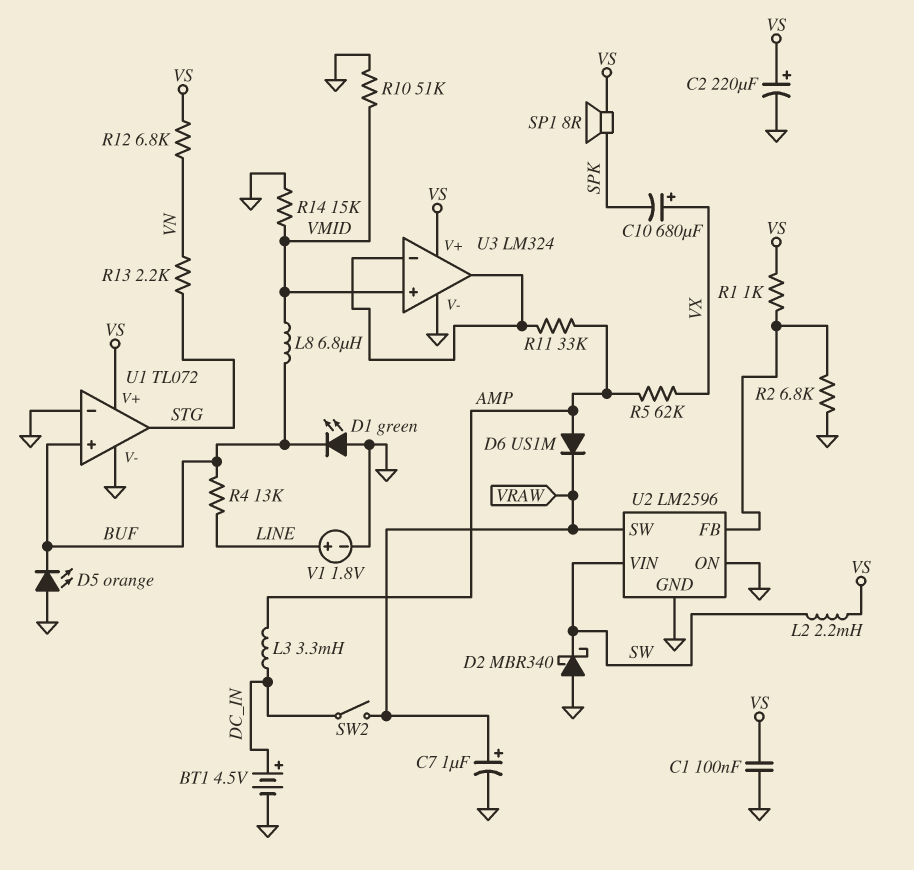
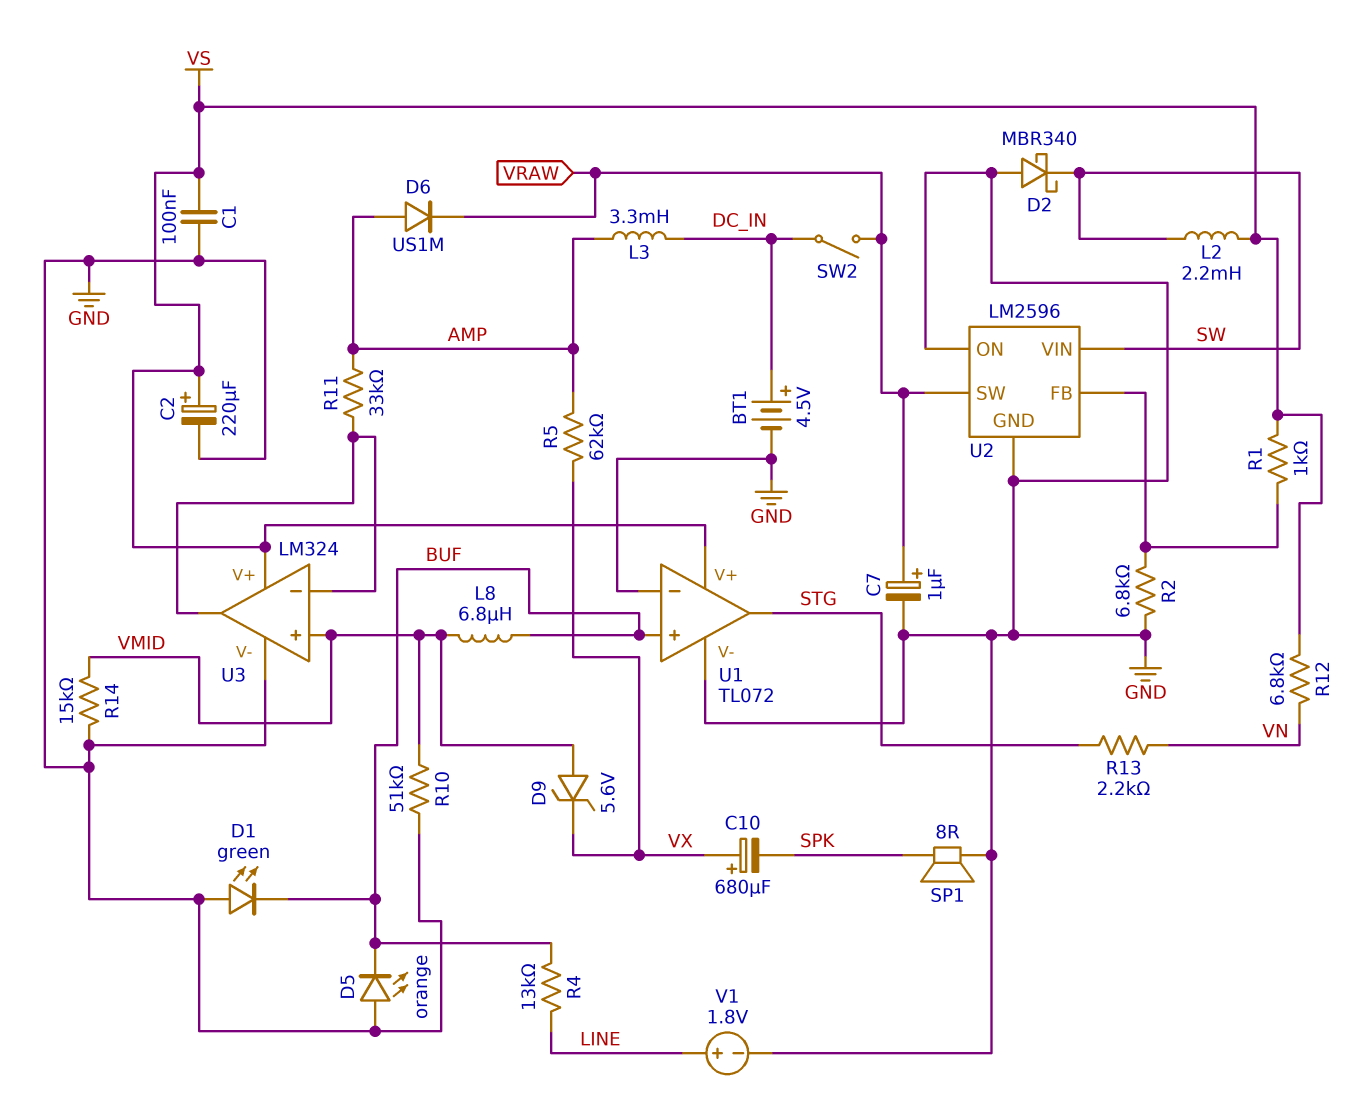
D9: none -> zener 5.6V (A VMID, K VX)
SP1: speaker 8R (SPK, VS) -> speaker 8R (GND, SPK)

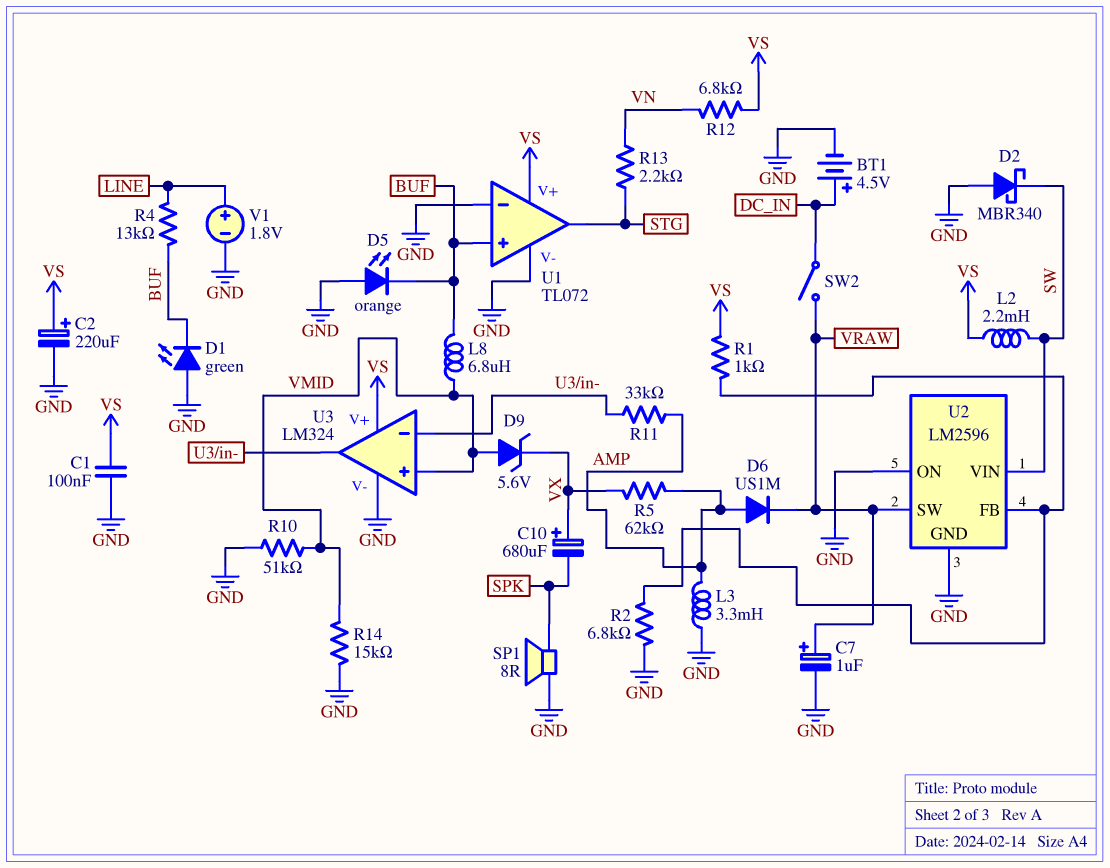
L3: 3.3mH (AMP, DC_IN) -> 3.3mH (AMP, GND)

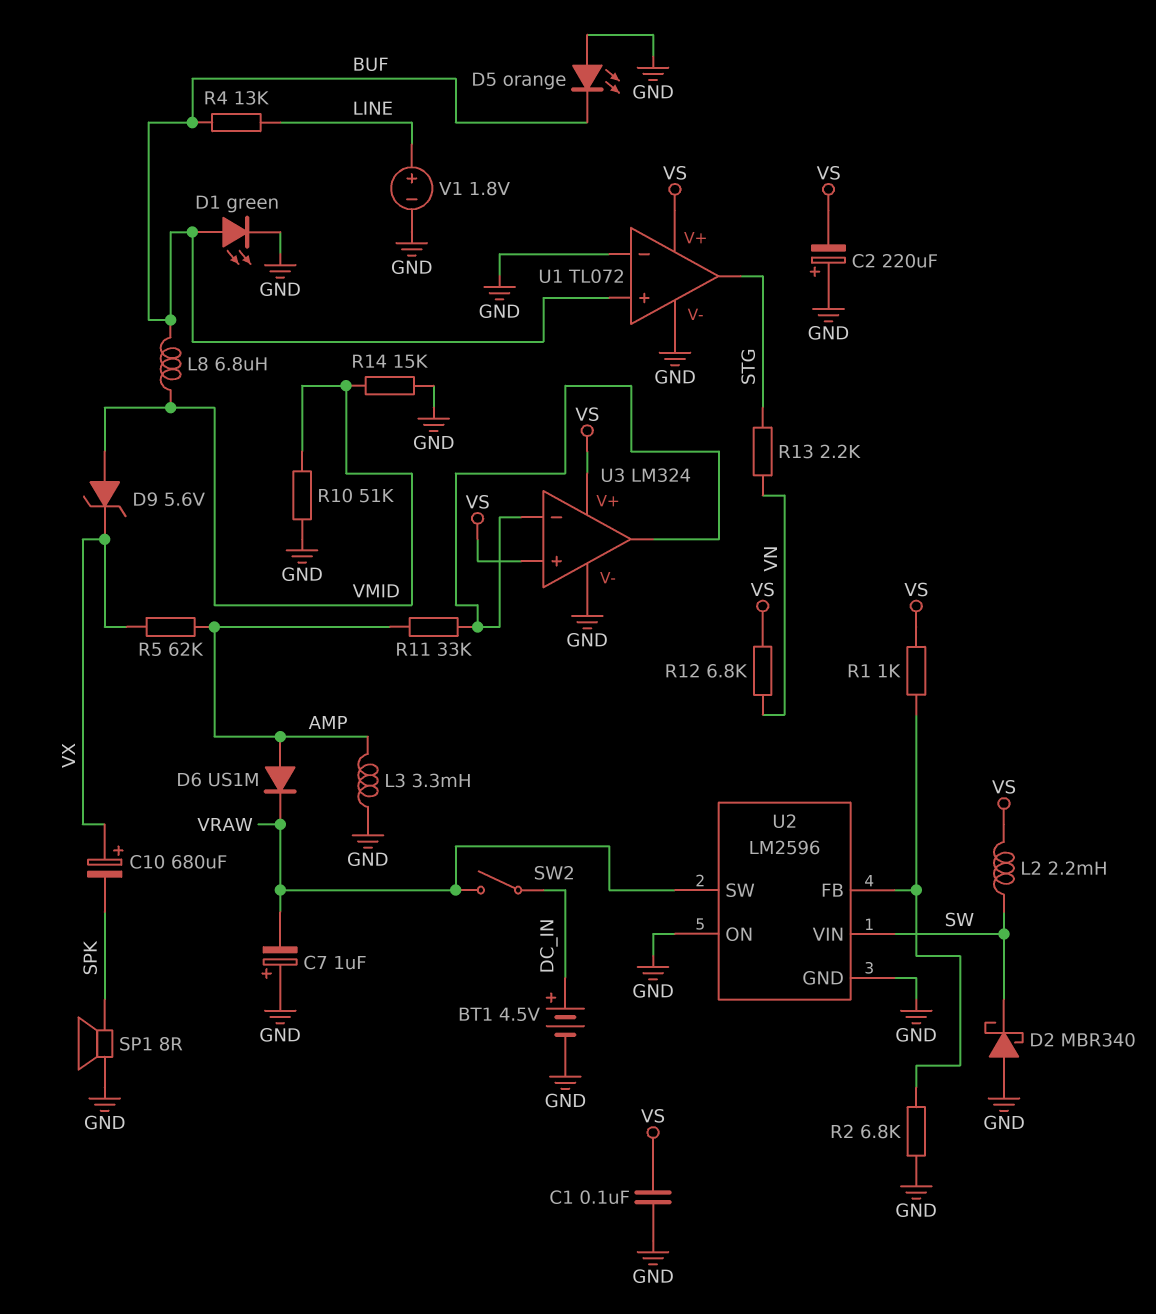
C2: 220uF (plus VS, minus GND) -> 220uF (plus GND, minus VS)
C7: 1uF (plus VRAW, minus GND) -> 1uF (plus GND, minus VRAW)
D1: LED green (A GND, K BUF) -> LED green (A BUF, K GND)
U3 pin in+: VMID -> VS

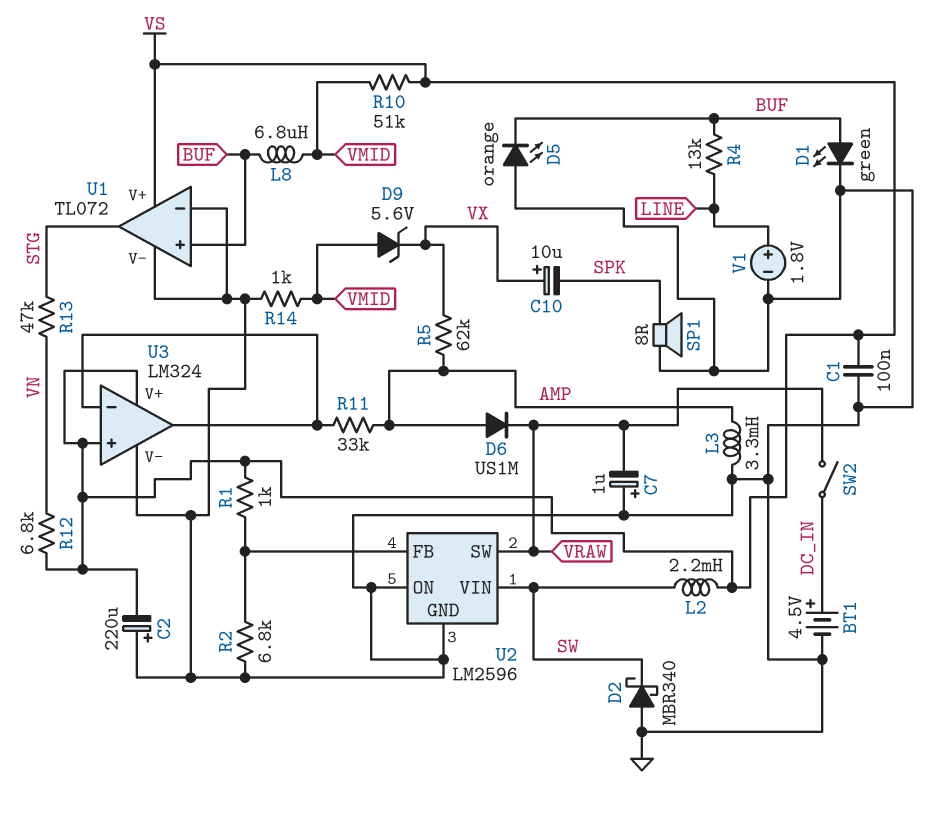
C10: 680uF (plus VX, minus SPK) -> 10uF (plus VX, minus SPK)
R10: 51k (GND, VMID) -> 51k (VMID, VS)
R13: 2.2k (STG, VN) -> 47k (STG, VN)
R14: 15k (GND, VMID) -> 1k (GND, VMID)

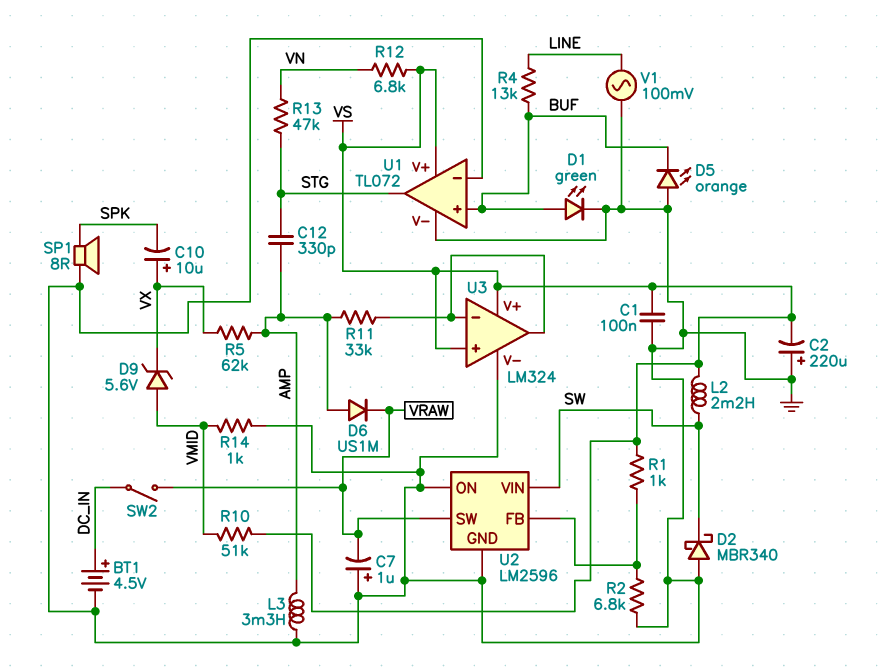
C12: none -> 330pF (AMP, STG)
L8: 6.8uH (BUF, VMID) -> none
V1: 1.8V (plus LINE, minus GND) -> AC 100mV (GND, LINE)

